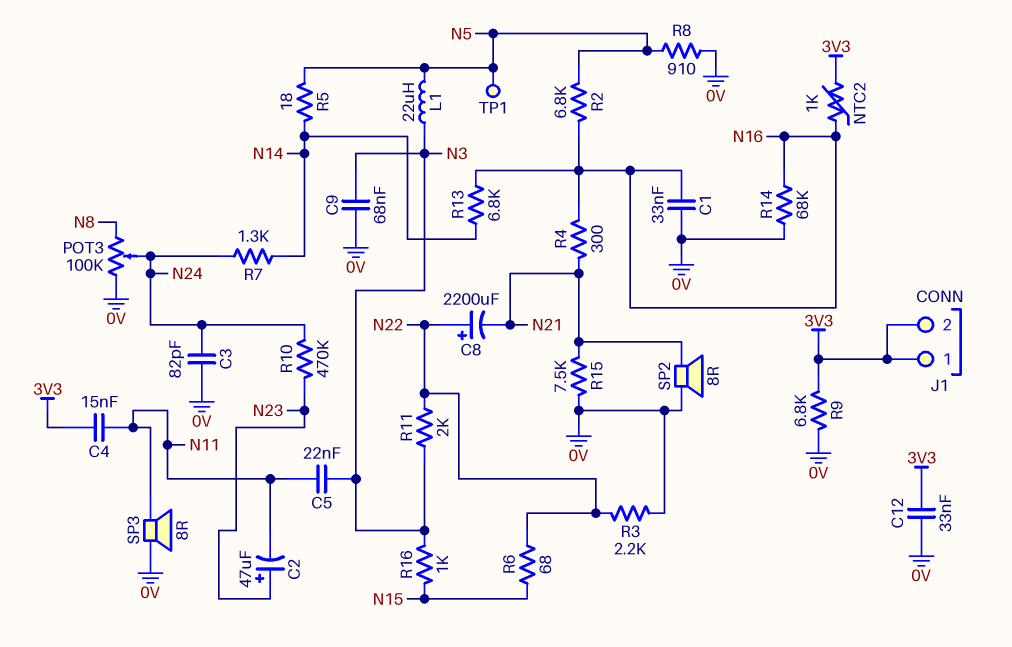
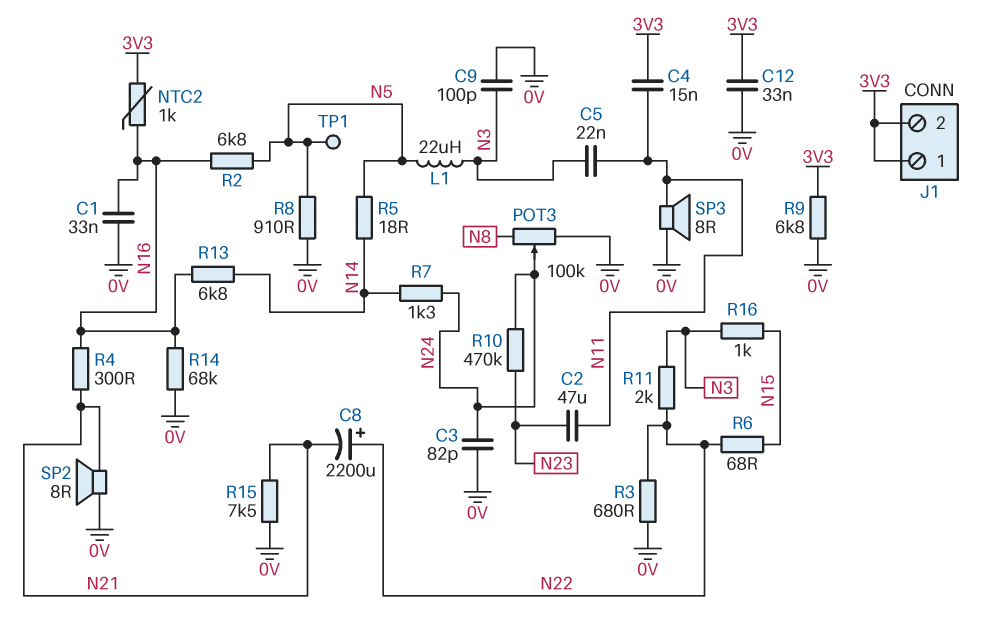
C2: 47uF (plus N23, minus N11) -> 47uF (N11, N23)
C9: 68nF (0V, N3) -> 100pF (0V, N3)
R3: 2.2k (0V, N22) -> 680 (0V, N22)

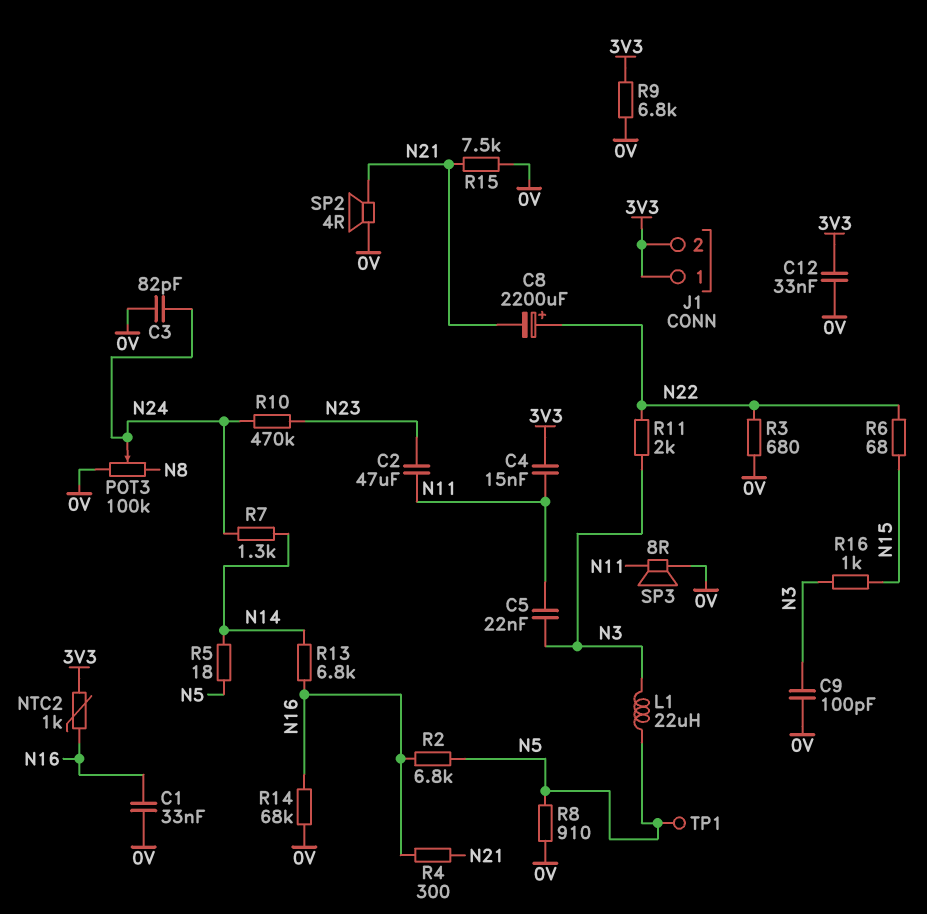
SP2: speaker 8R (0V, N21) -> speaker 4R (0V, N21)

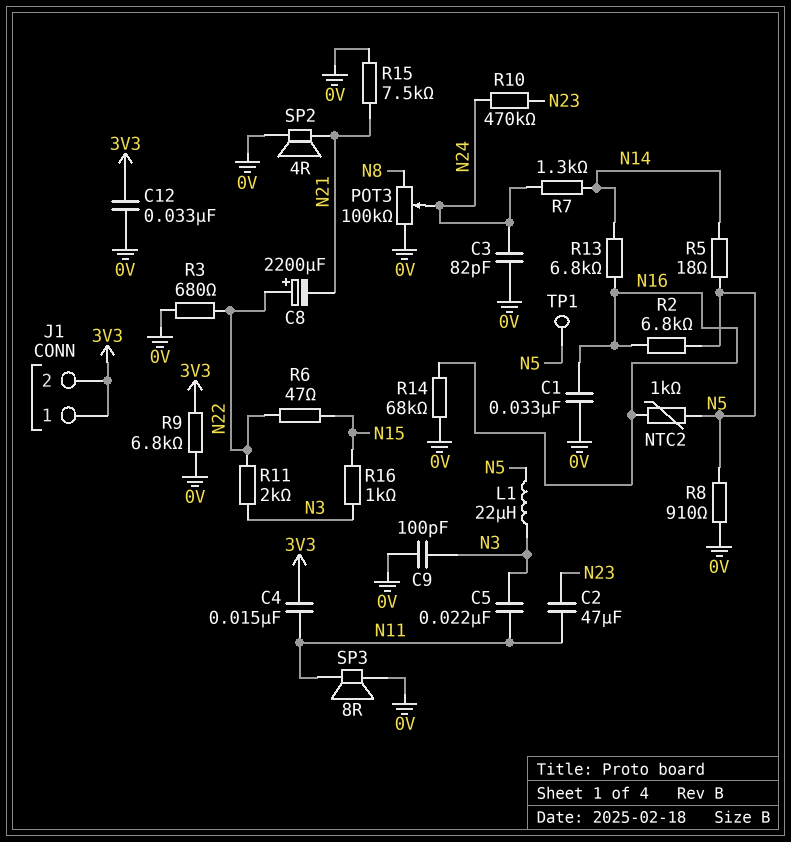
NTC2: 1k (3V3, N16) -> 1k (N5, N16)
R4: 300 (N16, N21) -> none
R6: 68 (N15, N22) -> 47 (N15, N22)

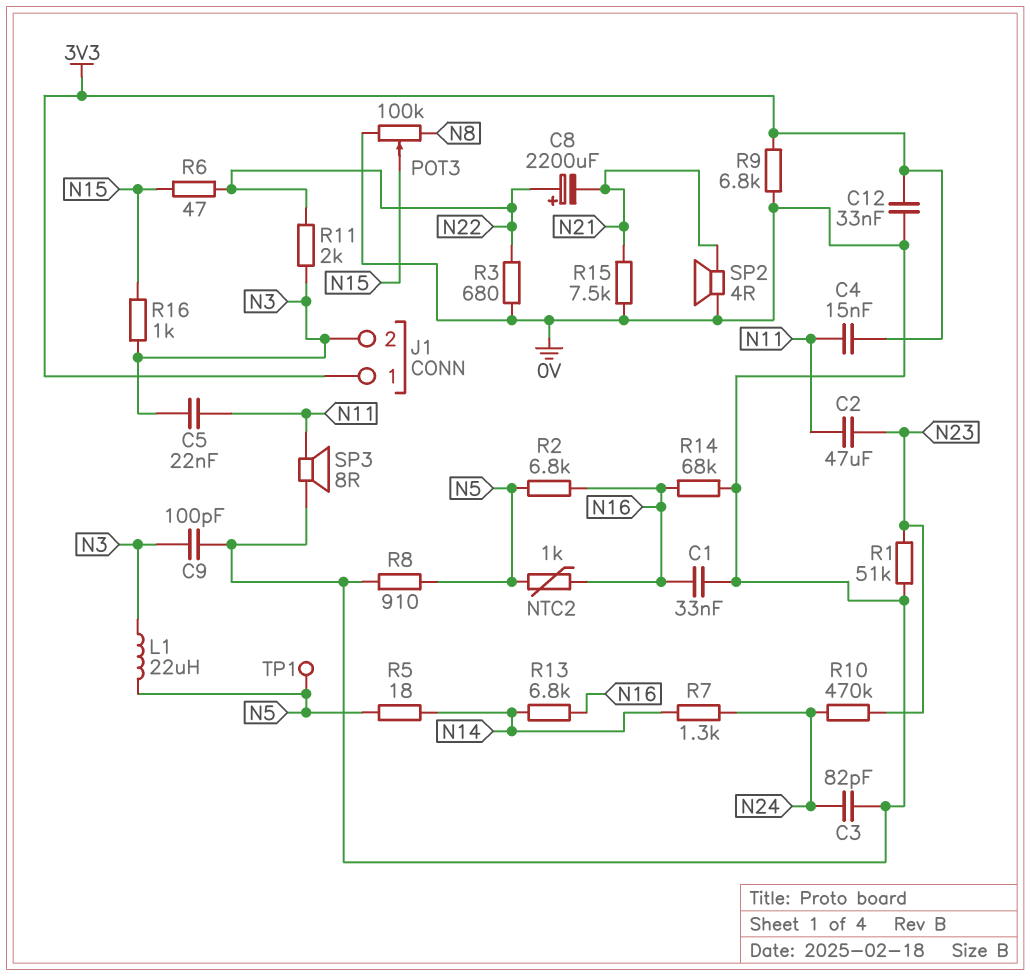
J1 pin 2: 3V3 -> N3
POT3: 100k (0V, N8, wiper N24) -> 100k (0V, N8, wiper N15)
R1: none -> 51k (0V, N23)

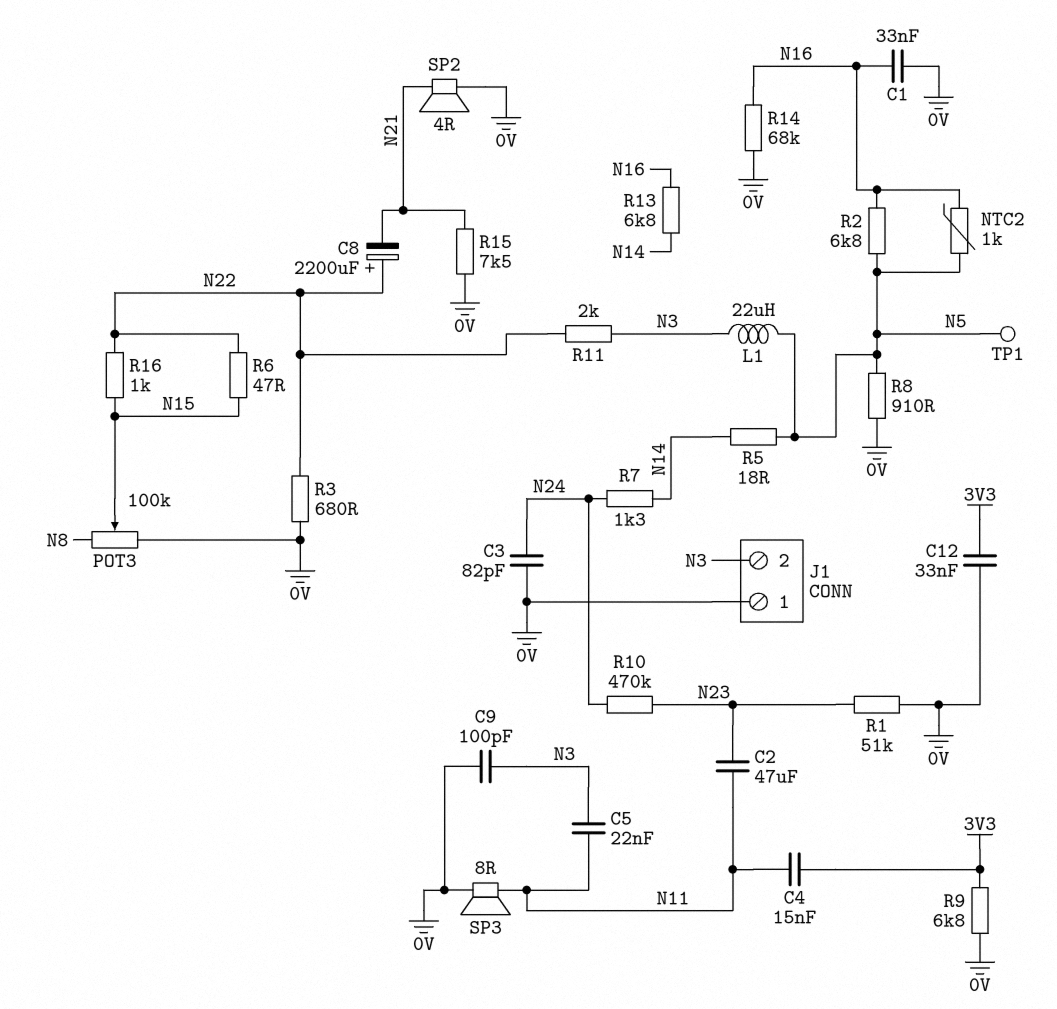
J1 pin 1: 3V3 -> 0V
R16: 1k (N3, N15) -> 1k (N15, N22)

